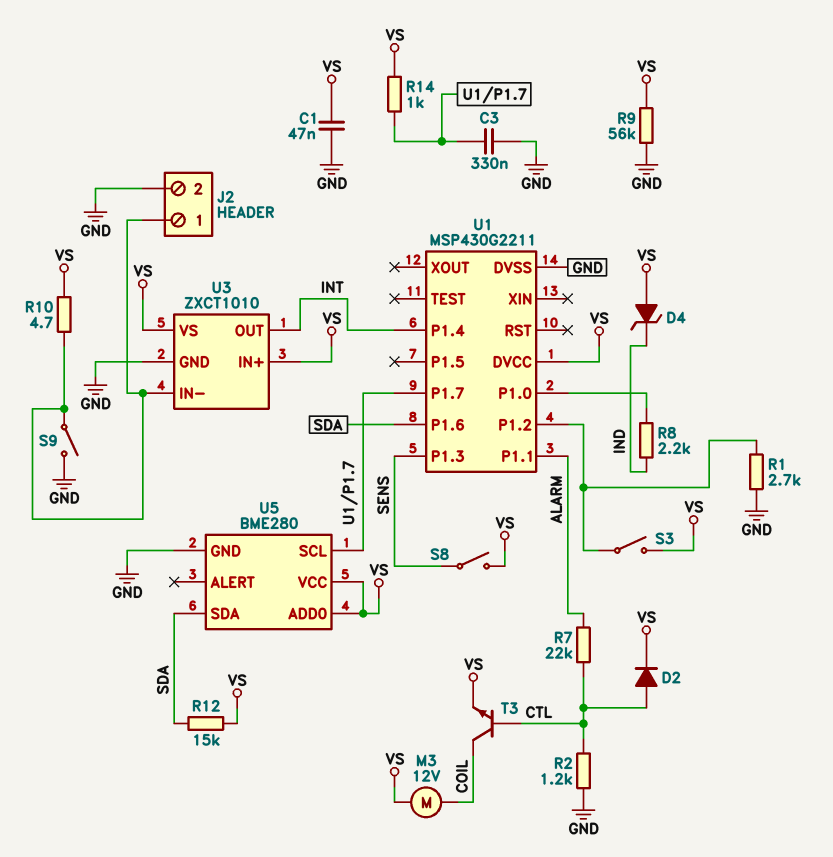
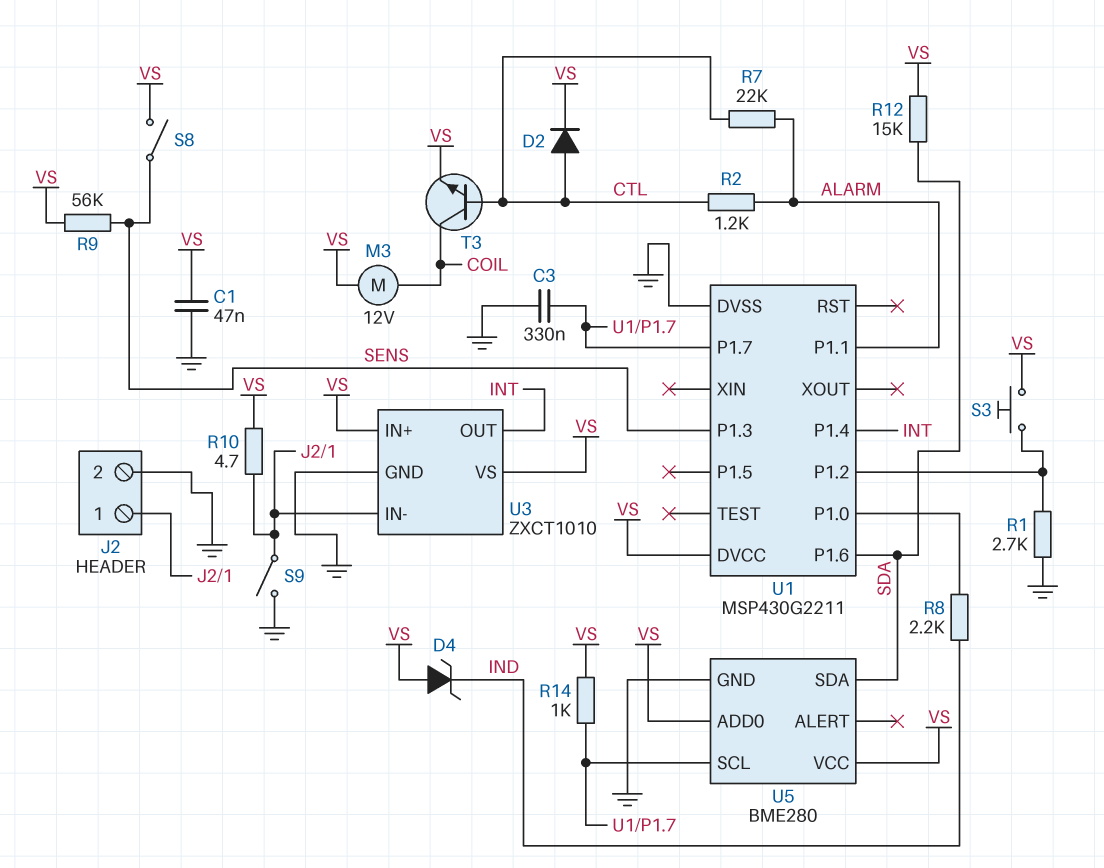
R2: 1.2k (CTL, GND) -> 1.2k (ALARM, CTL)
R9: 56k (GND, VS) -> 56k (SENS, VS)
S3: switch (U1/P1.2, VS) -> button (U1/P1.2, VS)

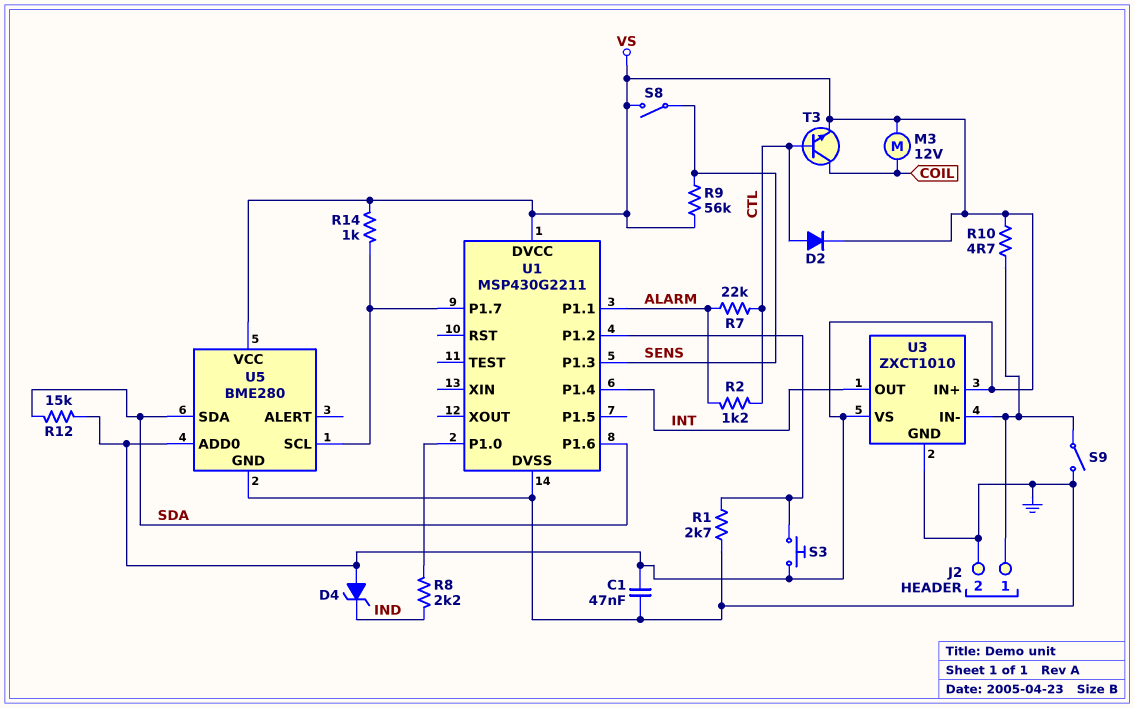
C3: 330nF (GND, U1/P1.7) -> none

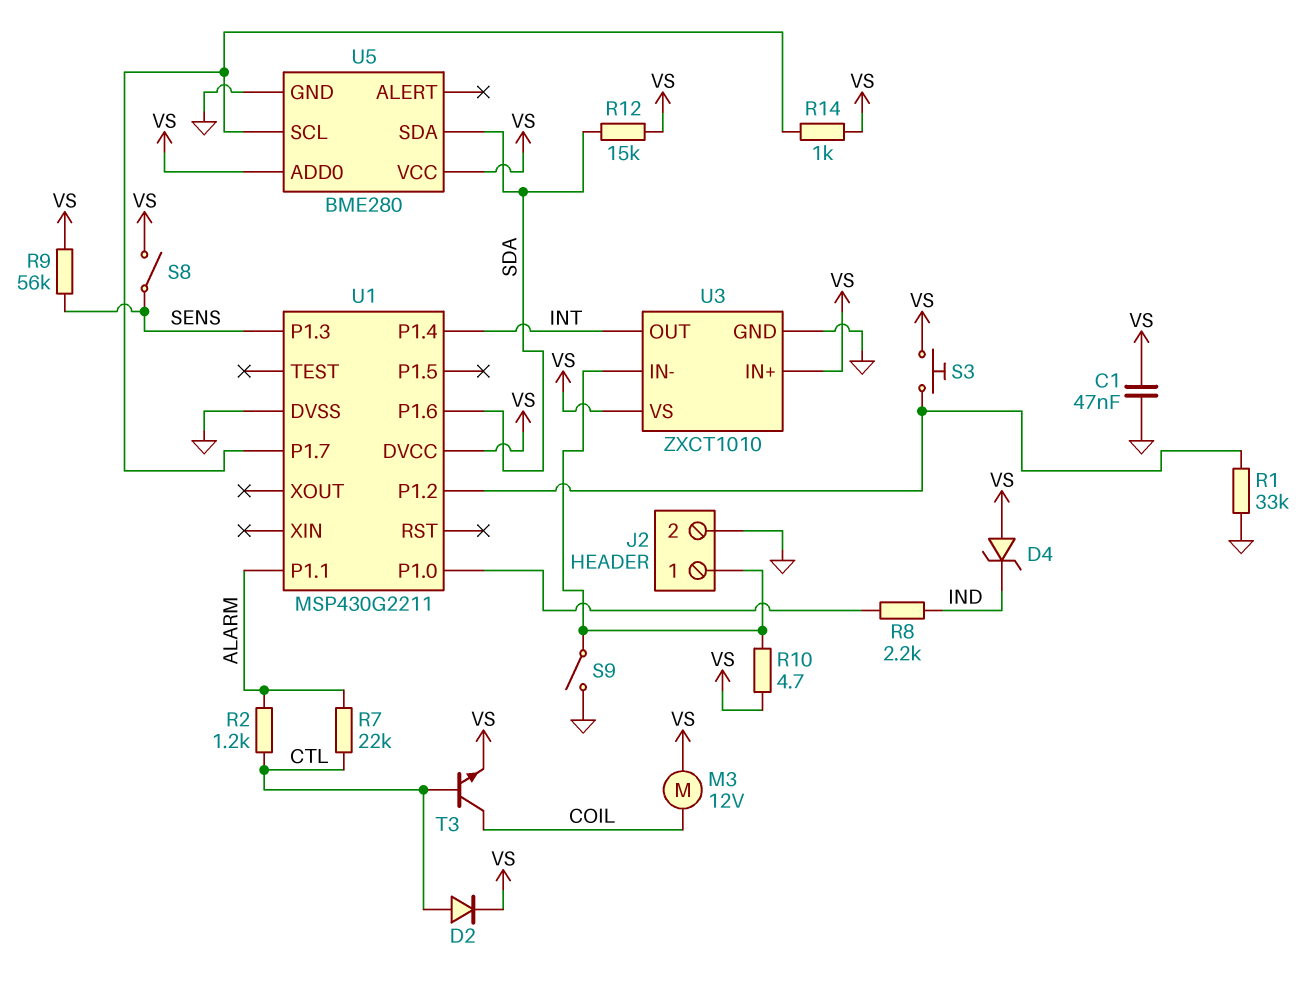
R1: 2.7k (GND, U1/P1.2) -> 33k (GND, U1/P1.2)

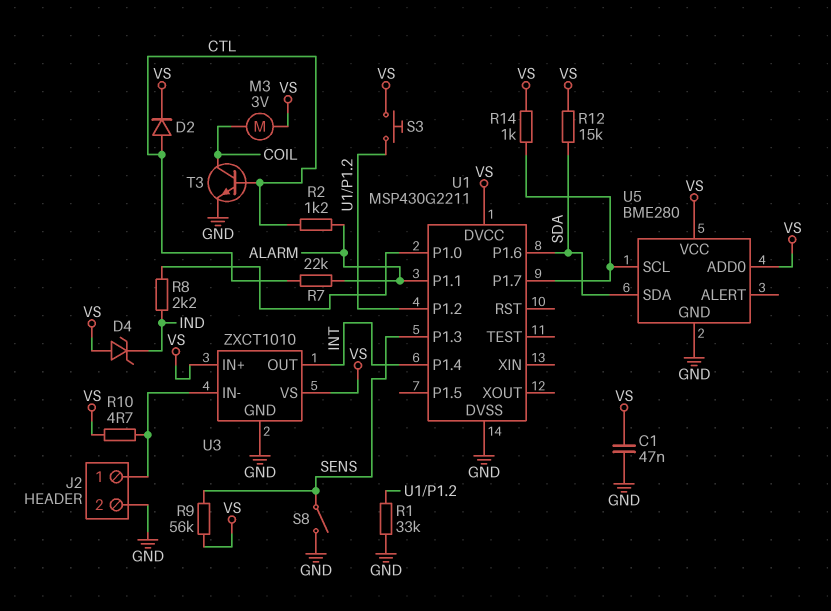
M3: motor 12V (COIL, VS) -> motor 3V (COIL, VS)
S8: switch (SENS, VS) -> switch (GND, SENS)
S9: switch (GND, J2/1) -> none
T3: NPN (B CTL, C COIL, E VS) -> NPN (B CTL, C COIL, E GND)

